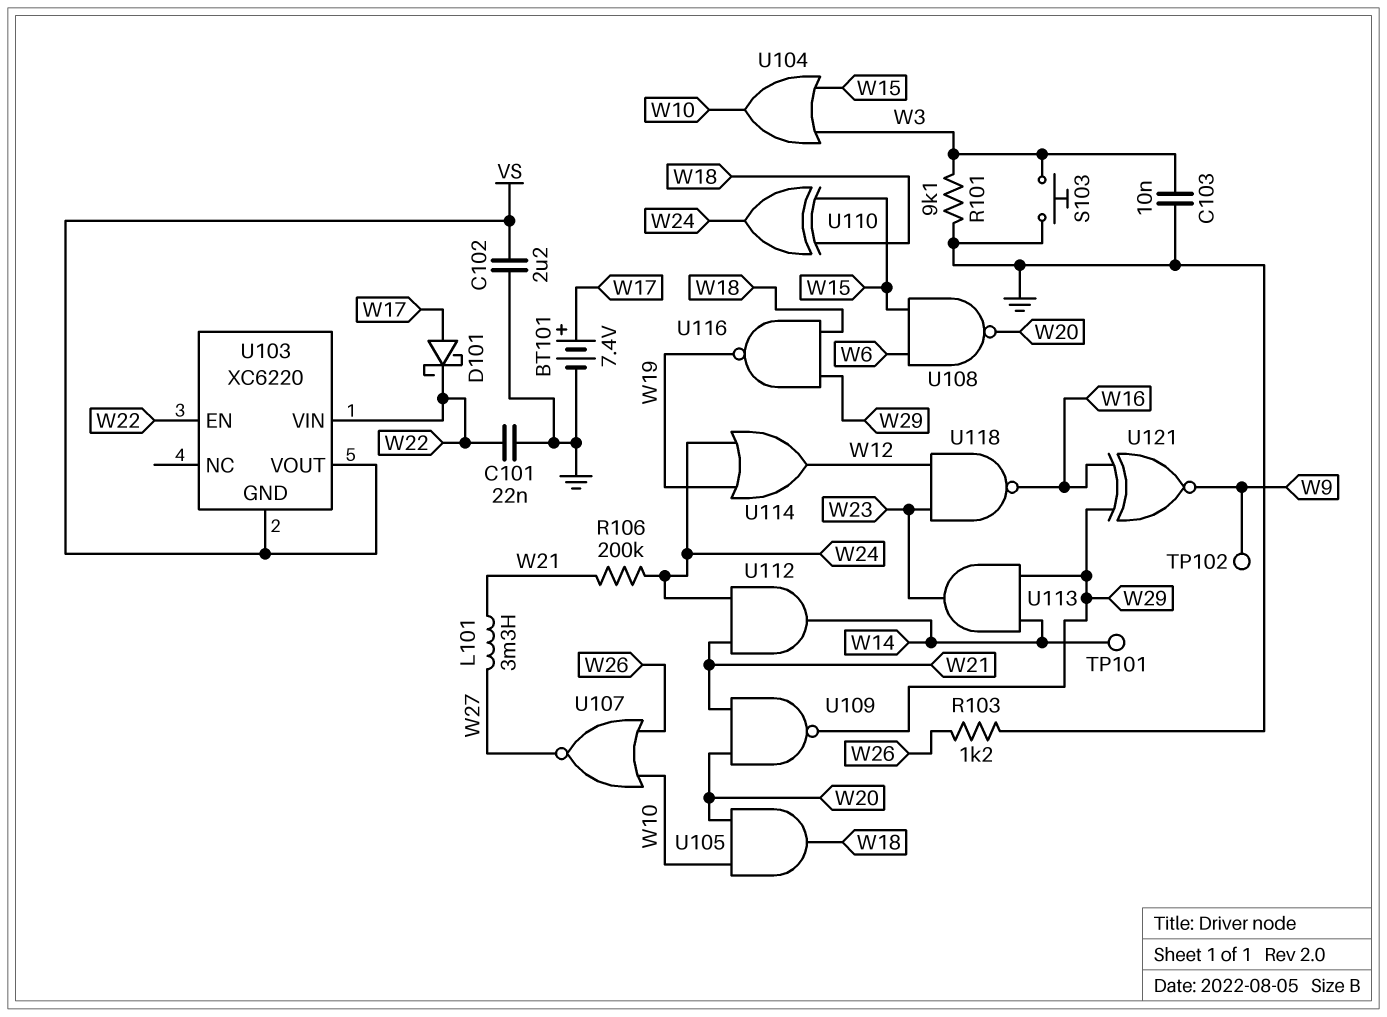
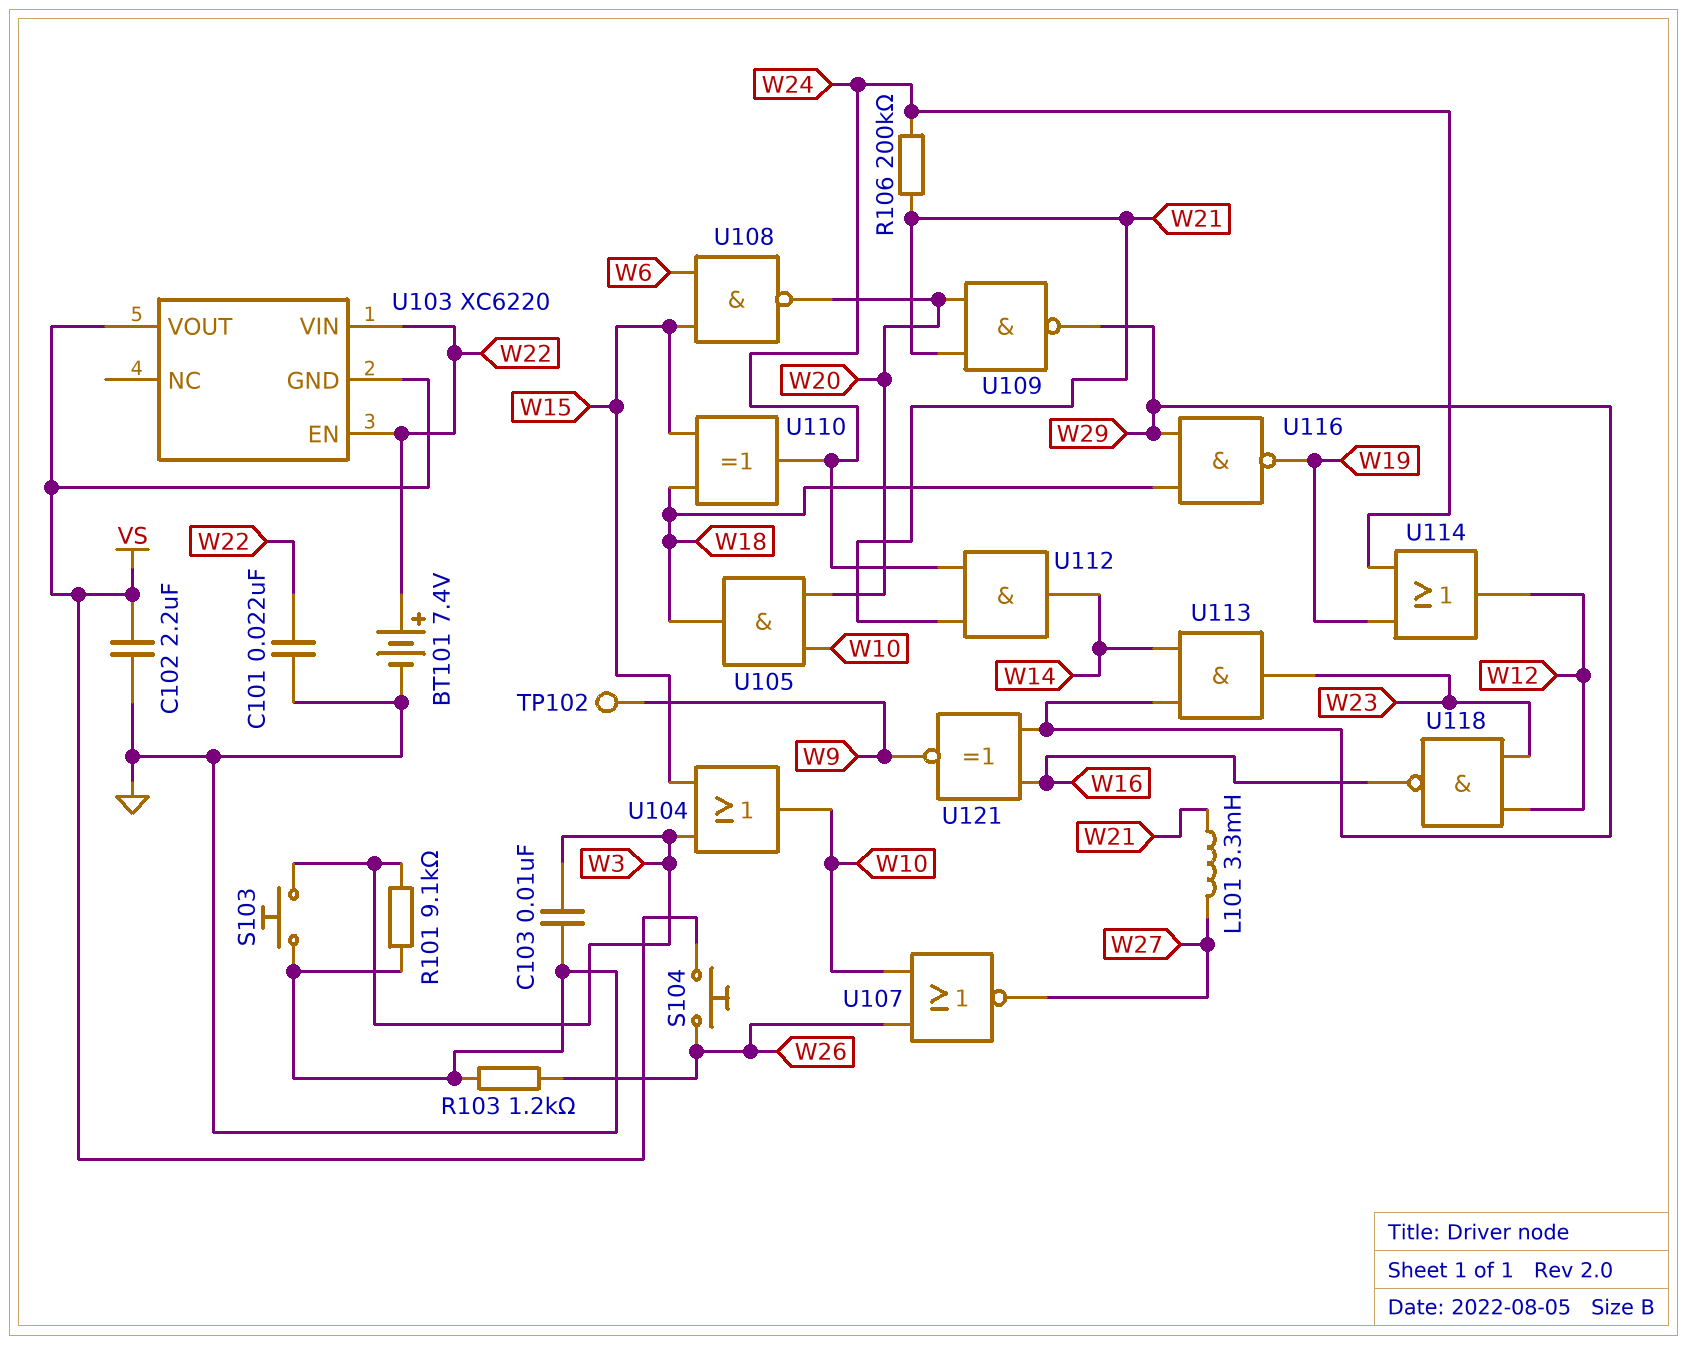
BT101: 7.4V (plus W17, minus GND) -> 7.4V (plus W22, minus GND)
D101: schottky (A W17, K W22) -> none
S104: none -> button (VS, W26)
TP101: test point (W14) -> none

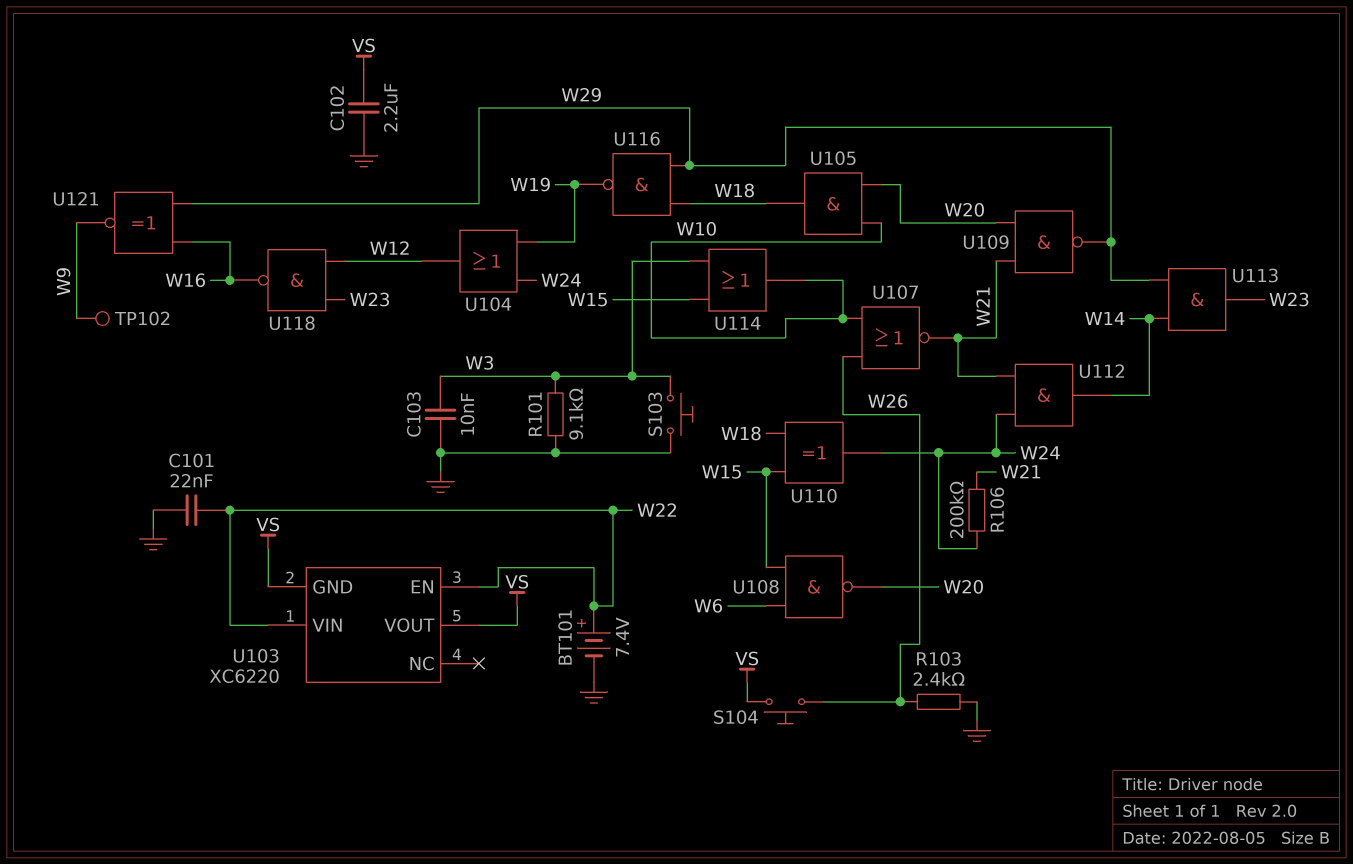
L101: 3.3mH (W21, W27) -> none
R103: 1.2k (GND, W26) -> 2.4k (GND, W26)
U104: OR (in W3, in W15, out W10) -> OR (in W19, in W24, out W12)
U107: NOR (in W10, in W26, out W27) -> NOR (in W10, in W26, out W21)
U114: OR (in W19, in W24, out W12) -> OR (in W3, in W15, out W10)

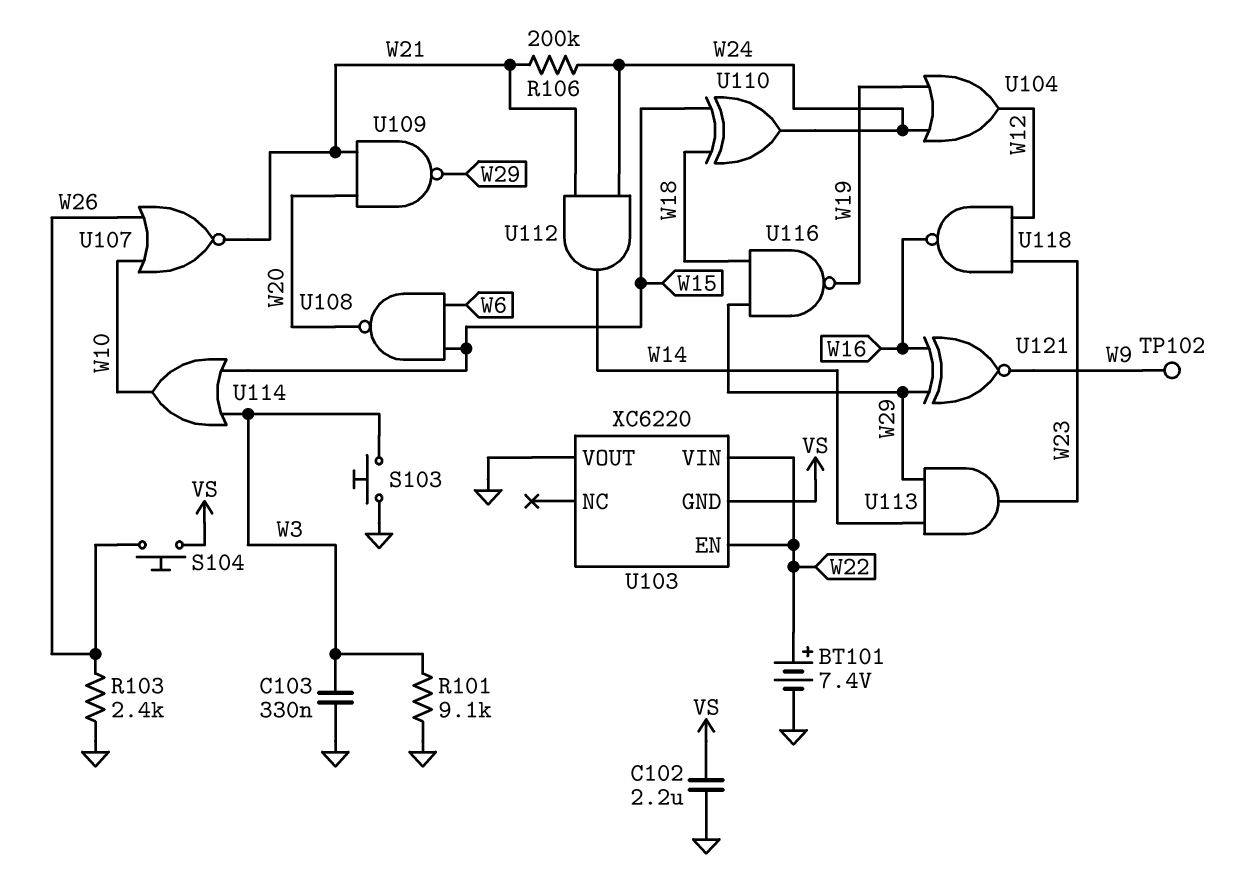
C101: 22nF (GND, W22) -> none
C103: 10nF (GND, W3) -> 330nF (GND, W3)
U103 pin VOUT: VS -> GND
U105: AND (in W10, in W20, out W18) -> none

